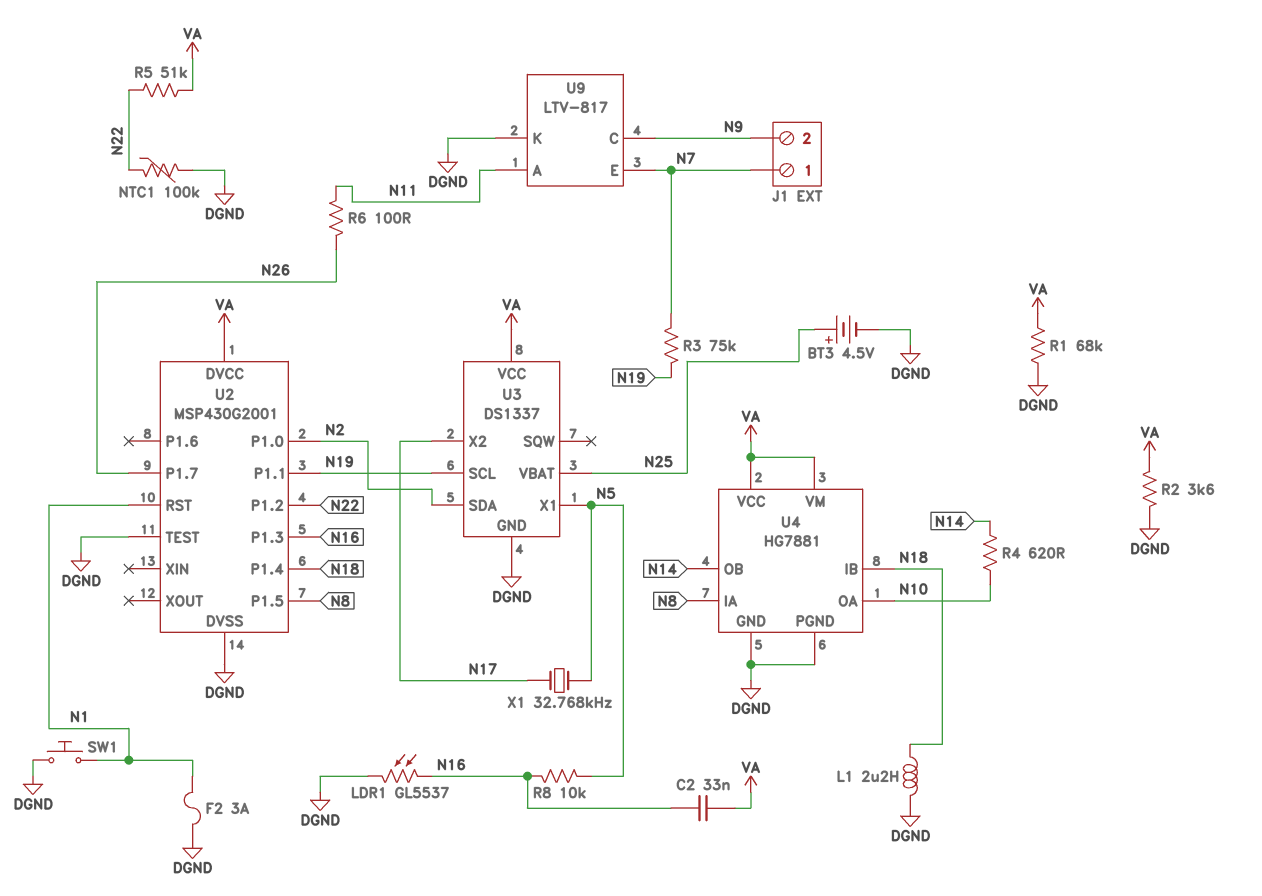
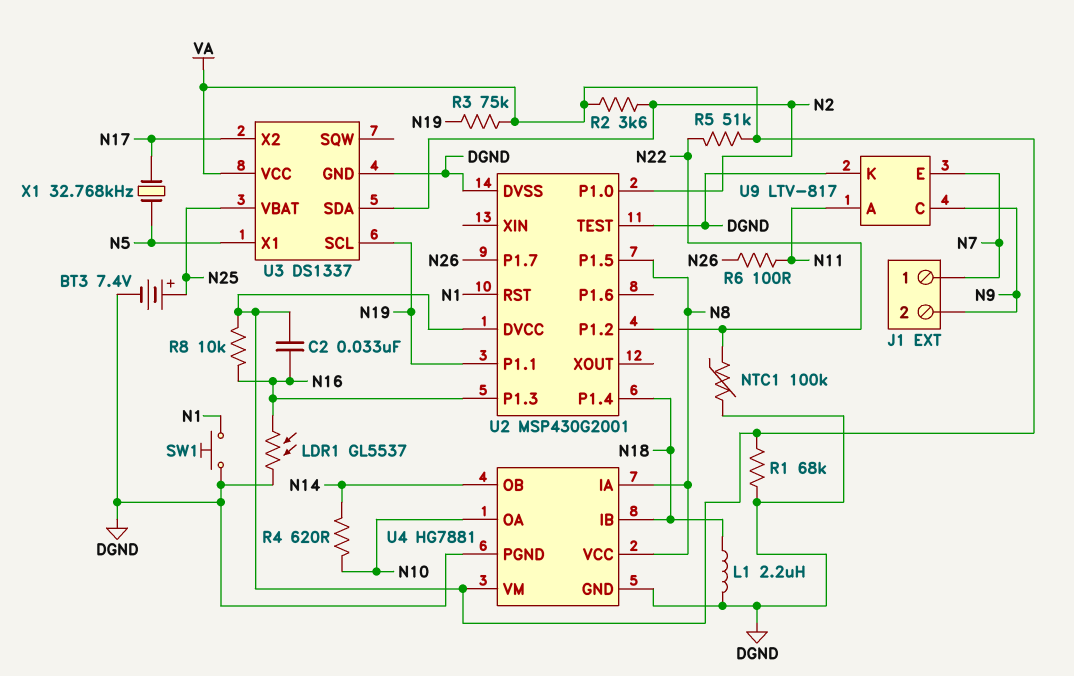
BT3: 4.5V (plus N25, minus DGND) -> 7.4V (plus N25, minus DGND)
F2: 3A (DGND, N1) -> none
R2: 3.6k (DGND, VA) -> 3.6k (N2, VA)
R3: 75k (N7, N19) -> 75k (N19, VA)
R8: 10k (N5, N16) -> 10k (N16, VA)
U4 pin VCC: VA -> N8

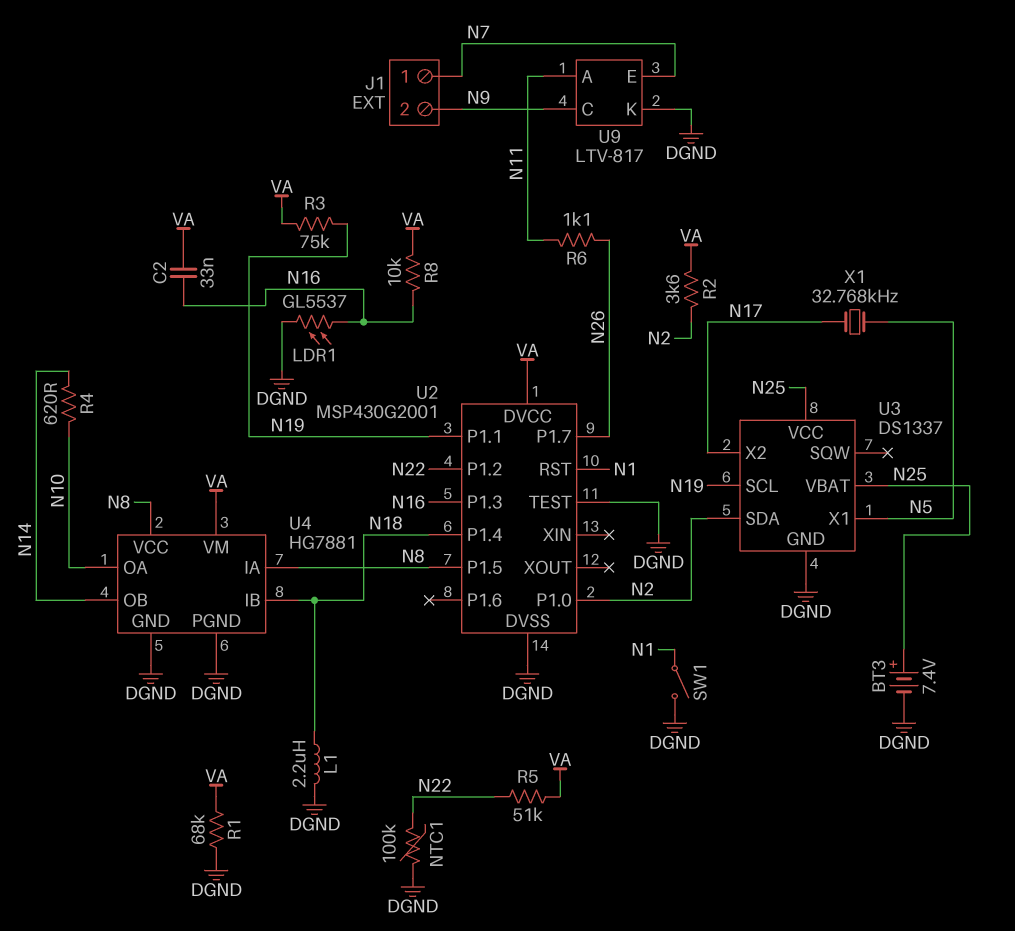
R6: 100 (N11, N26) -> 1.1k (N11, N26)
SW1: button (DGND, N1) -> switch (DGND, N1)
U3 pin VCC: VA -> N25

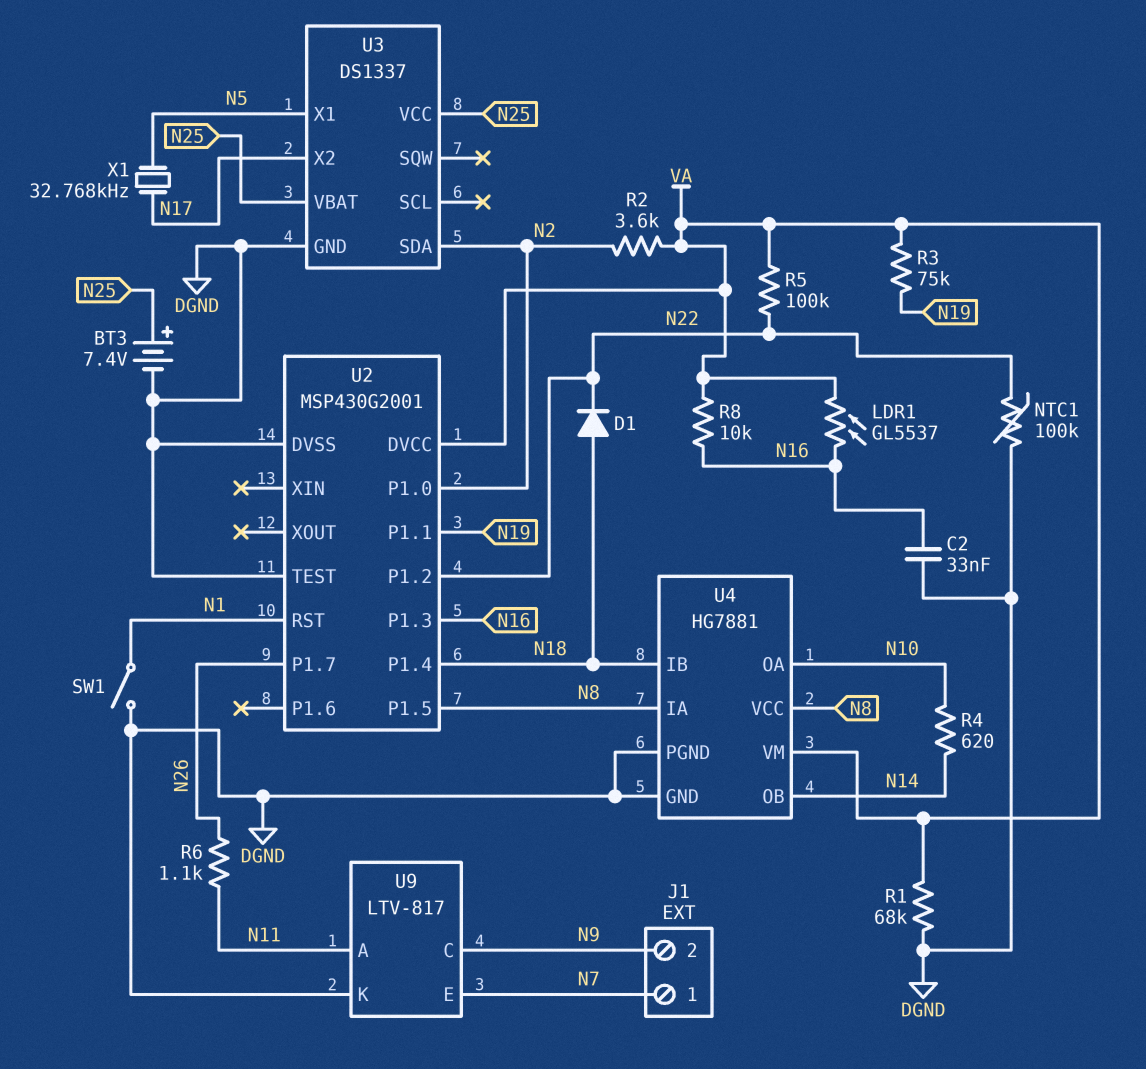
C2: 33nF (N16, VA) -> 33nF (DGND, N16)
D1: none -> diode (A N18, K N22)
L1: 2.2uH (DGND, N18) -> none
LDR1: GL5537 (DGND, N16) -> GL5537 (N16, VA)
R5: 51k (N22, VA) -> 100k (N22, VA)
U3 pin SCL: N19 -> none

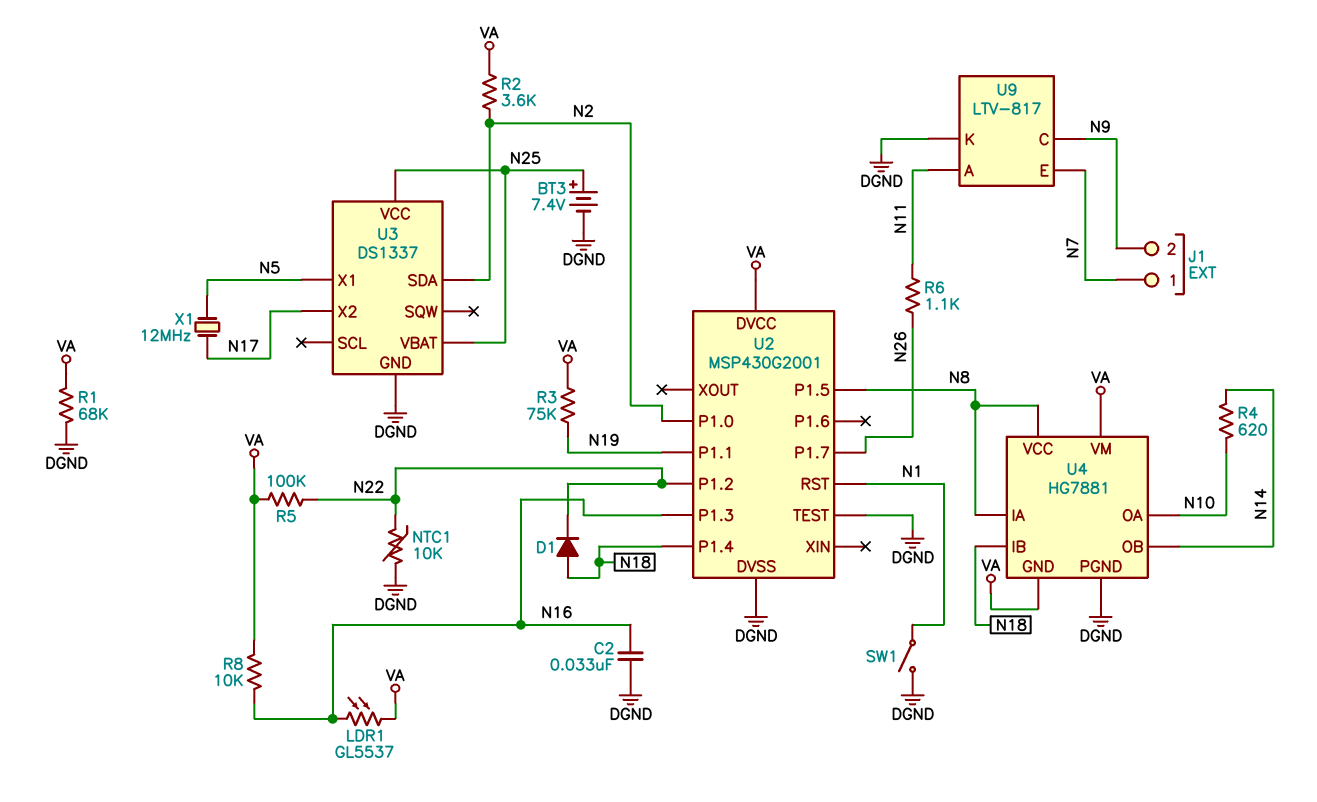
NTC1: 100k (DGND, N22) -> 10k (DGND, N22)
U4 pin GND: DGND -> VA
X1: 32.768kHz (N5, N17) -> 12MHz (N5, N17)

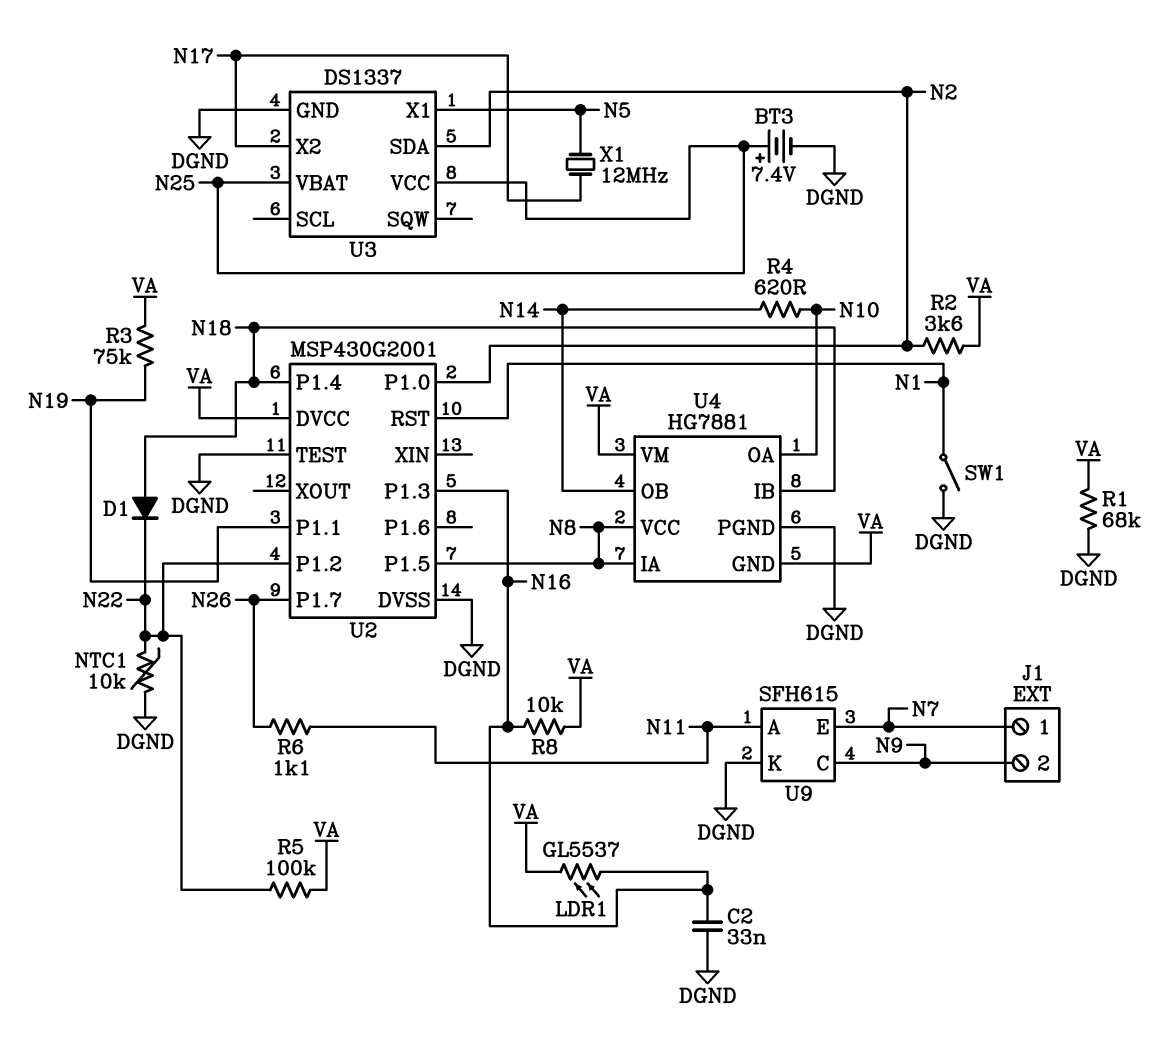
U9: LTV-817 -> SFH615

